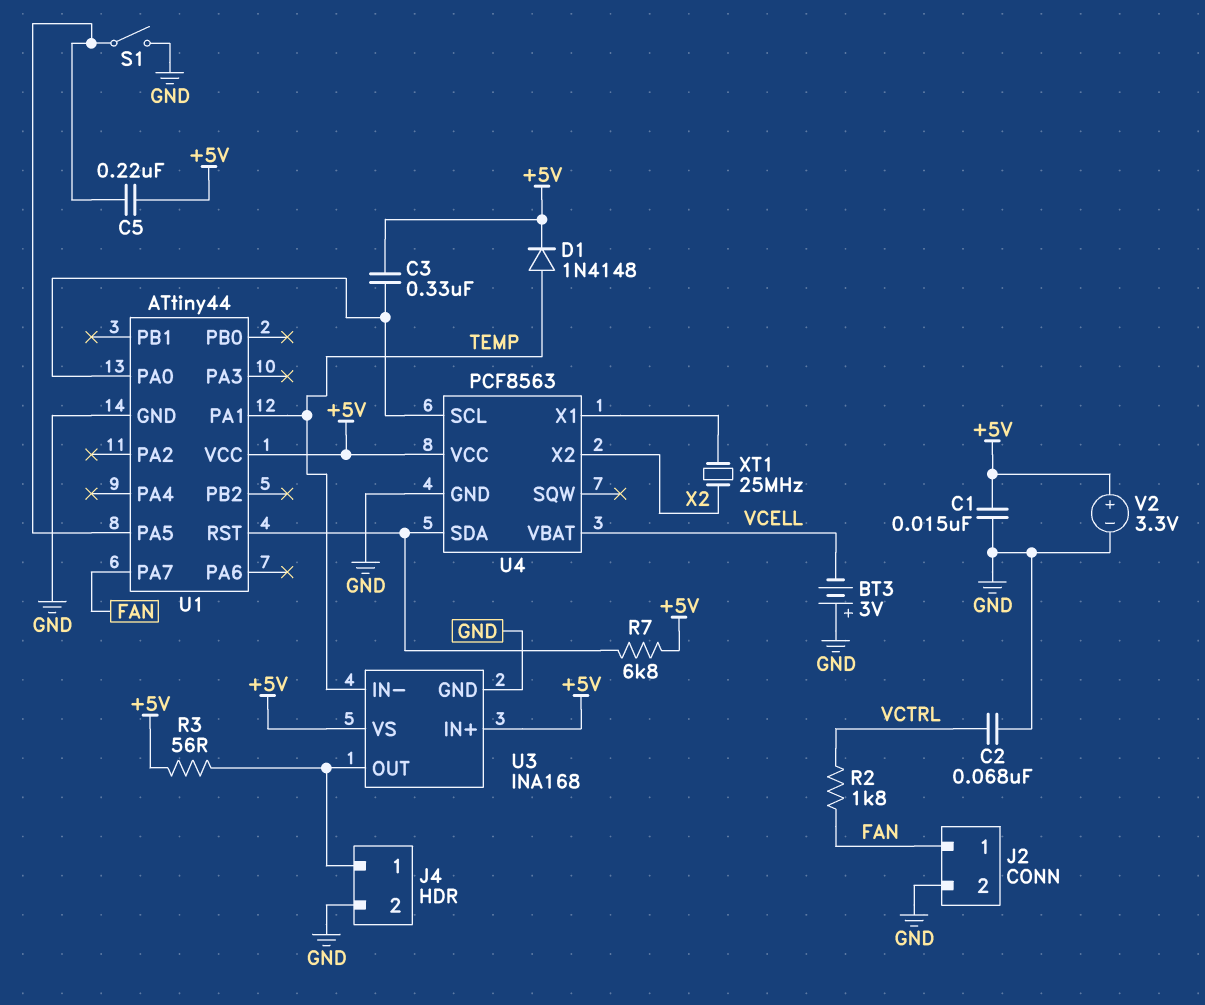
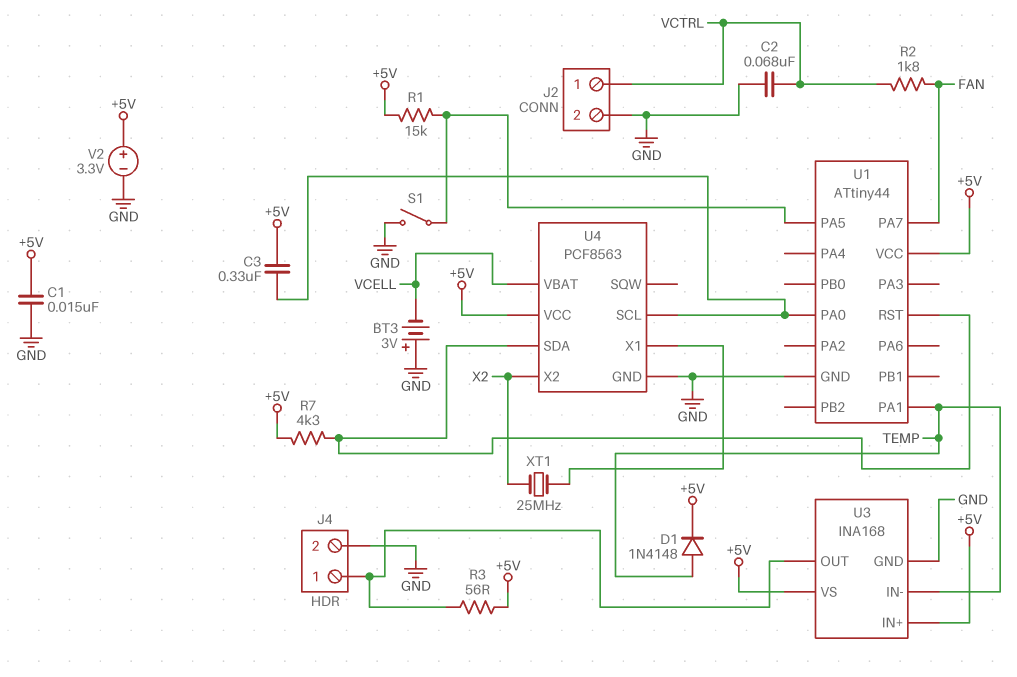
C5: 220nF (+5V, U1/PA5) -> none
J2 pin 1: FAN -> VCTRL
R1: none -> 15k (+5V, U1/PA5)
R7: 6.8k (+5V, U1/RST) -> 4.3k (+5V, U1/RST)

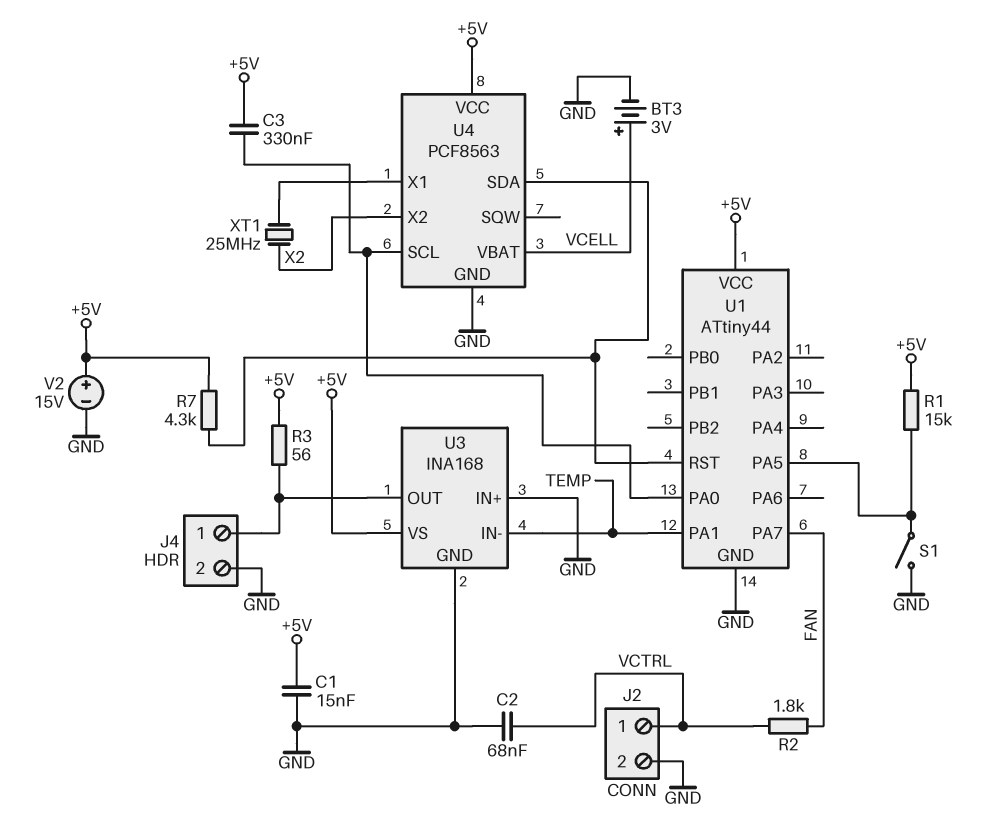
BT3: 3V (plus GND, minus VCELL) -> 3V (plus VCELL, minus GND)
D1: diode 1N4148 (A TEMP, K +5V) -> none
U3 pin IN+: +5V -> GND
V2: 3.3V (plus +5V, minus GND) -> 15V (plus +5V, minus GND)

